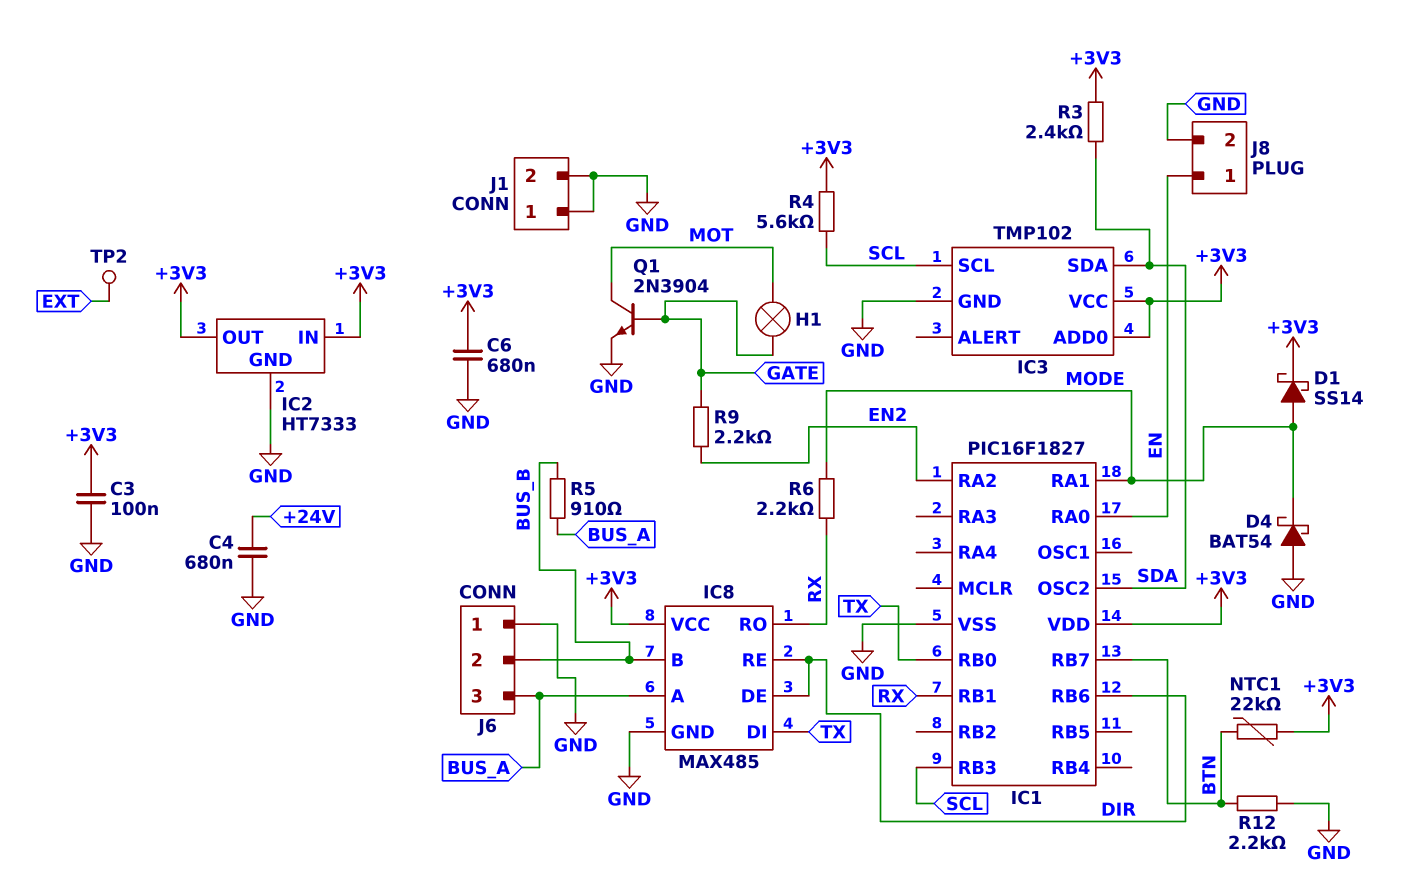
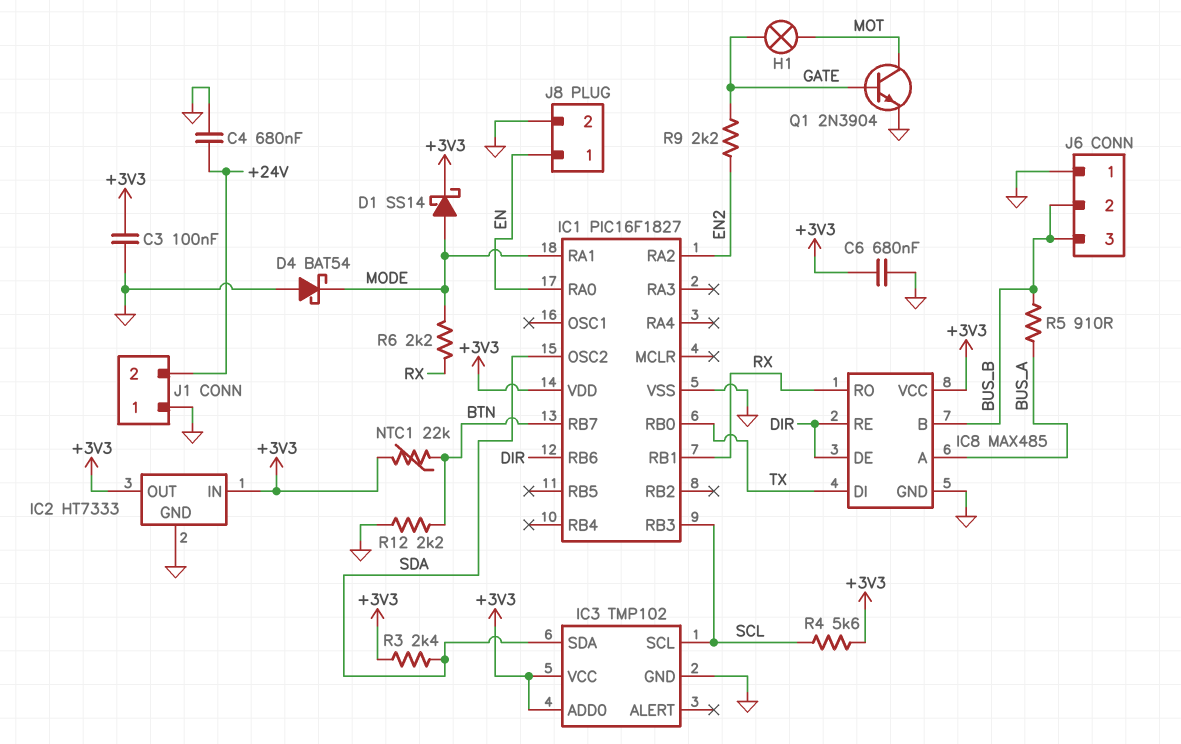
J1 pin 2: GND -> +24V
J6 pin 3: BUS_A -> BUS_B
TP2: test point (EXT) -> none

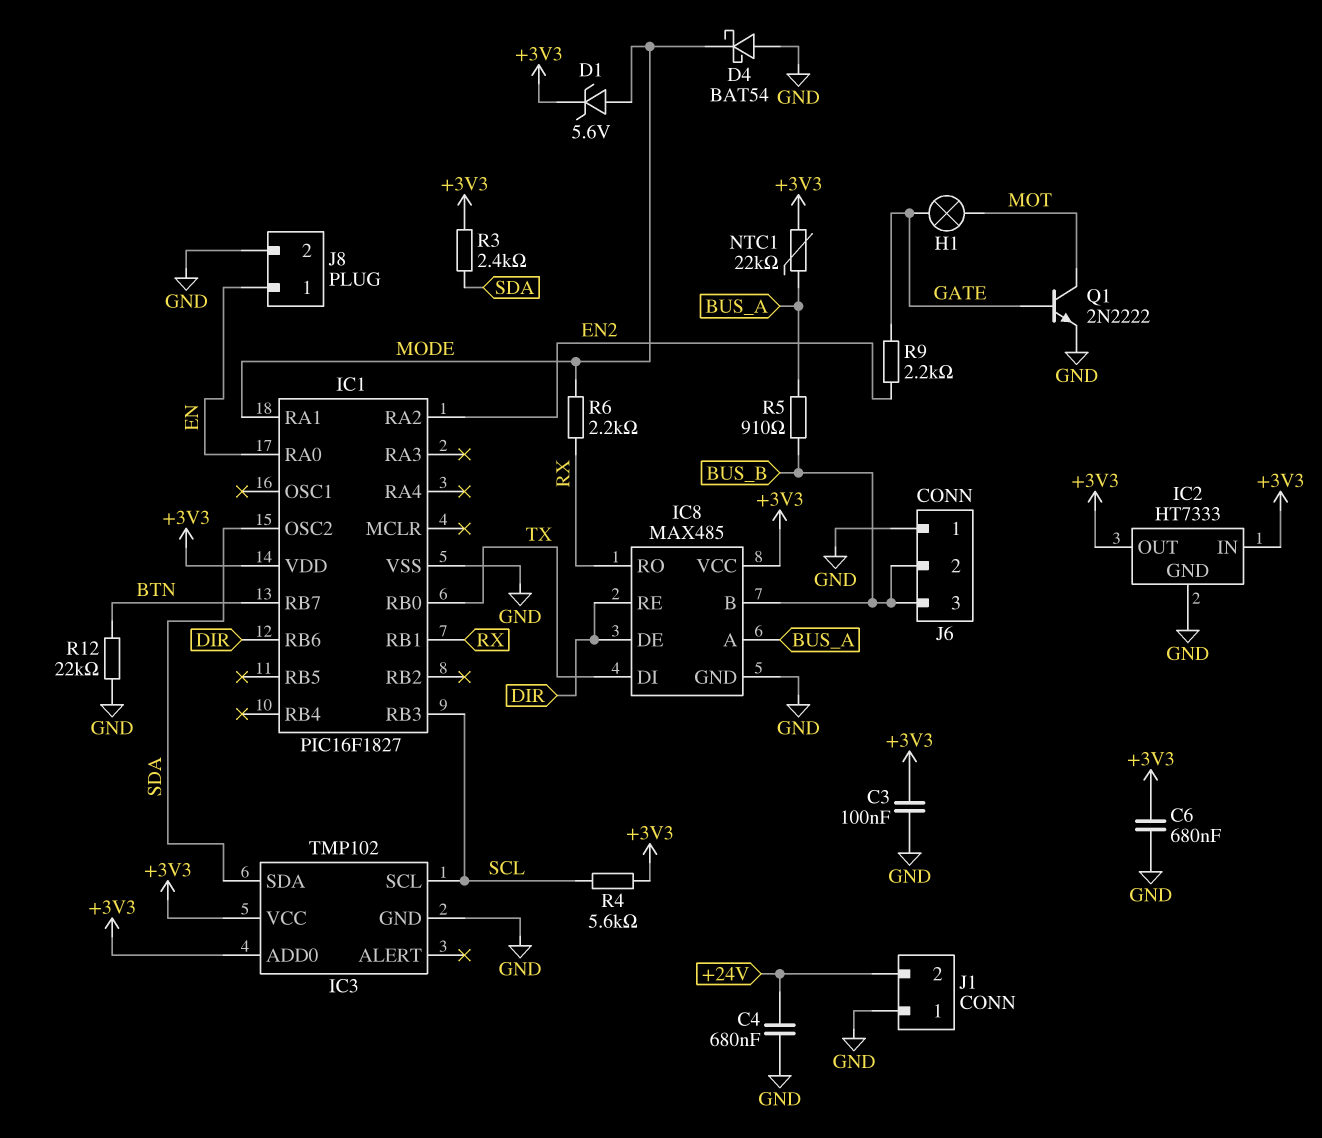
D1: schottky SS14 (A MODE, K +3V3) -> zener 5.6V (A MODE, K +3V3)
NTC1: 22k (+3V3, BTN) -> 22k (+3V3, BUS_A)
Q1: NPN 2N3904 (B GATE, C MOT, E GND) -> NPN 2N2222 (B GATE, C MOT, E GND)
R12: 2.2k (BTN, GND) -> 22k (BTN, GND)

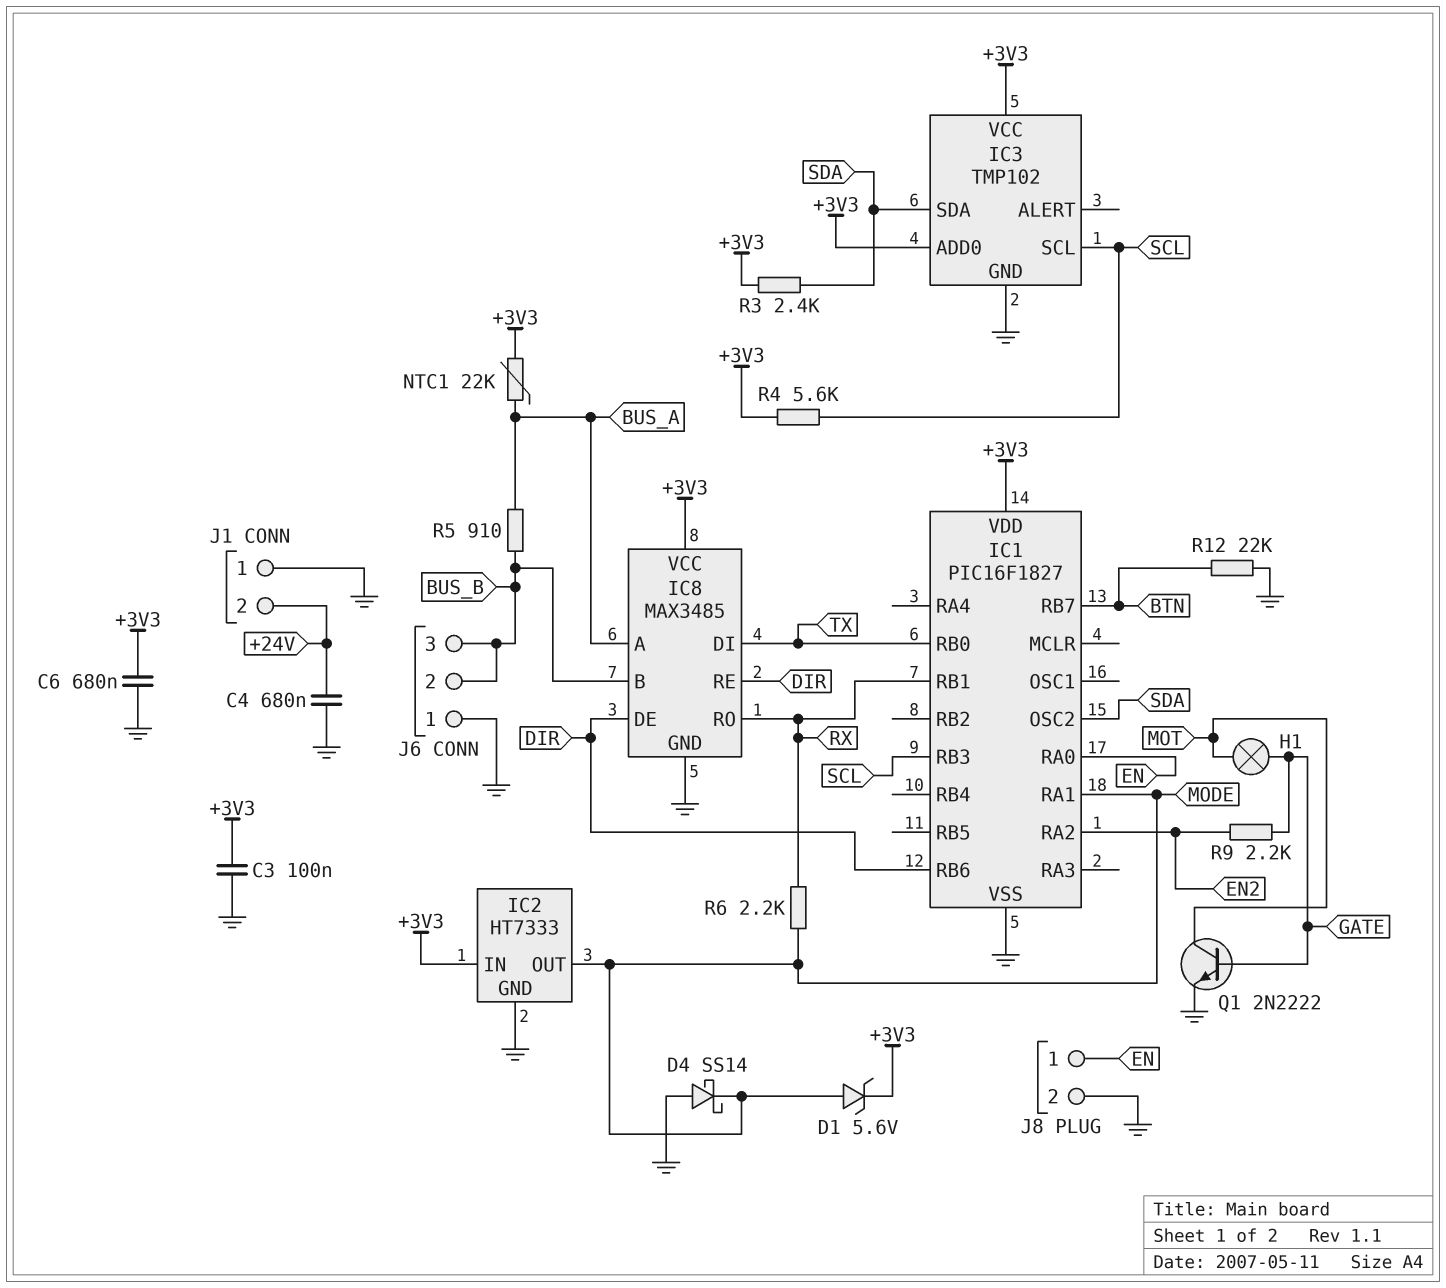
D4: schottky BAT54 (A GND, K MODE) -> schottky SS14 (A GND, K MODE)
IC2 pin OUT: +3V3 -> MODE
IC8: MAX485 -> MAX3485

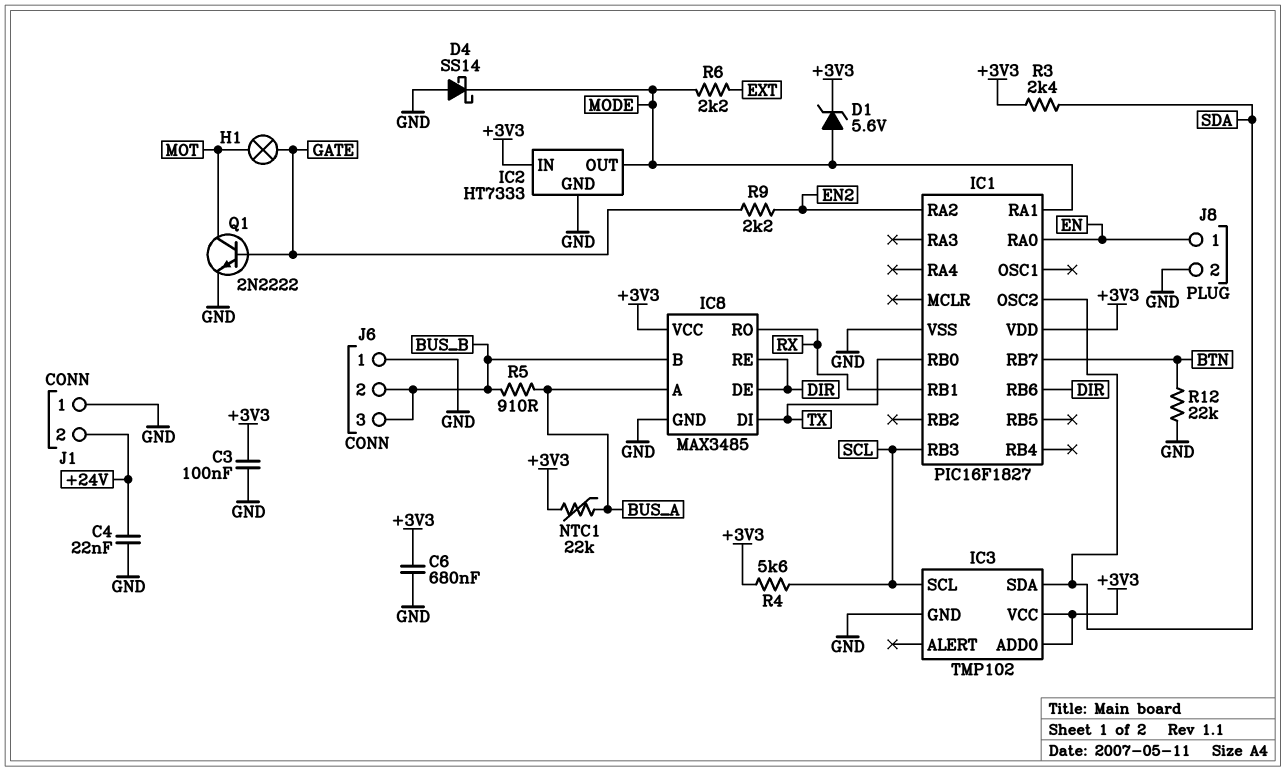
C4: 680nF (+24V, GND) -> 22nF (+24V, GND)
R6: 2.2k (MODE, RX) -> 2.2k (EXT, MODE)

